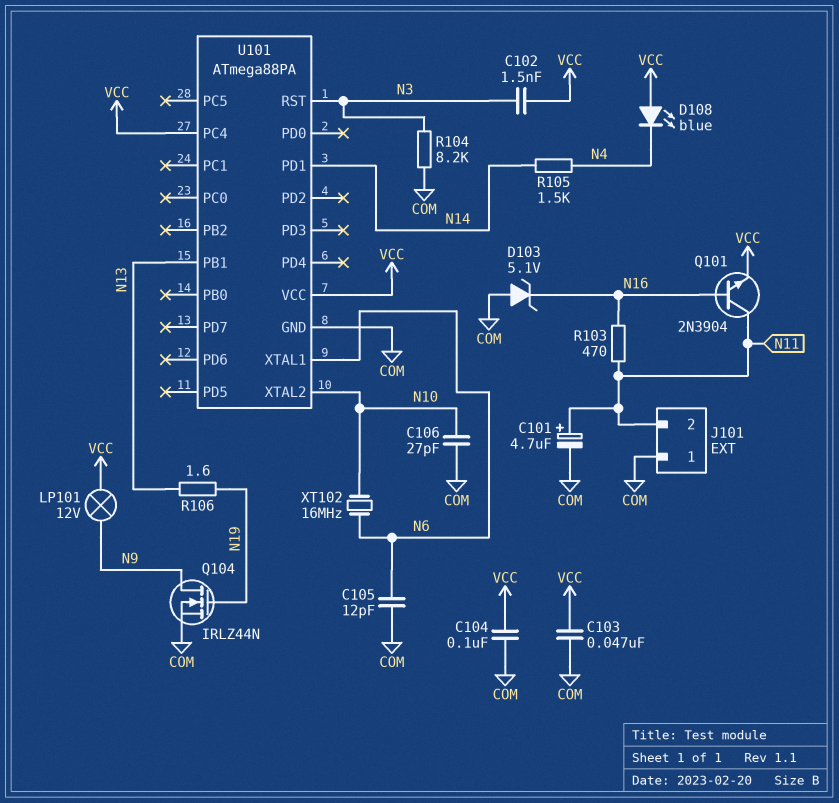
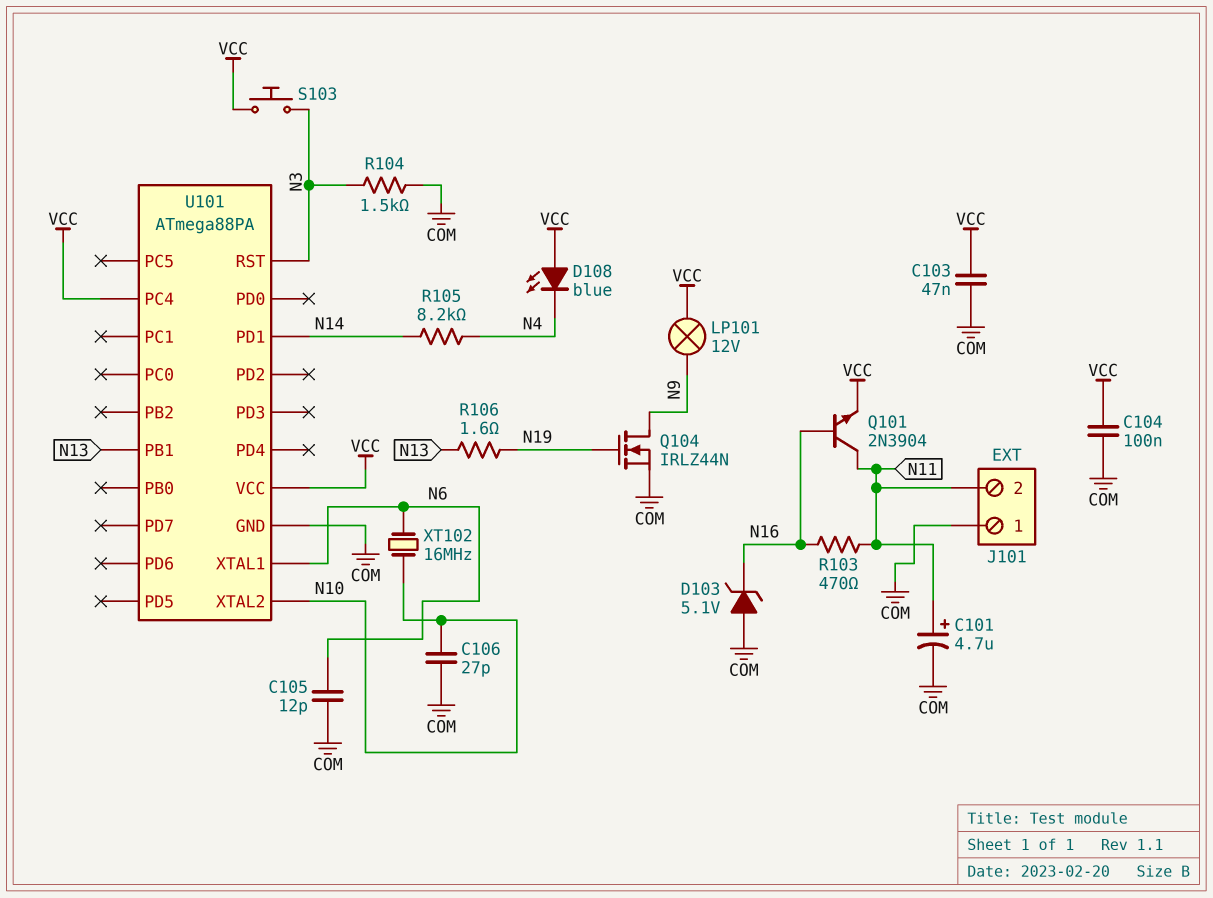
C102: 1.5nF (N3, VCC) -> none
R104: 8.2k (COM, N3) -> 1.5k (COM, N3)
R105: 1.5k (N4, N14) -> 8.2k (N4, N14)
S103: none -> button (N3, VCC)

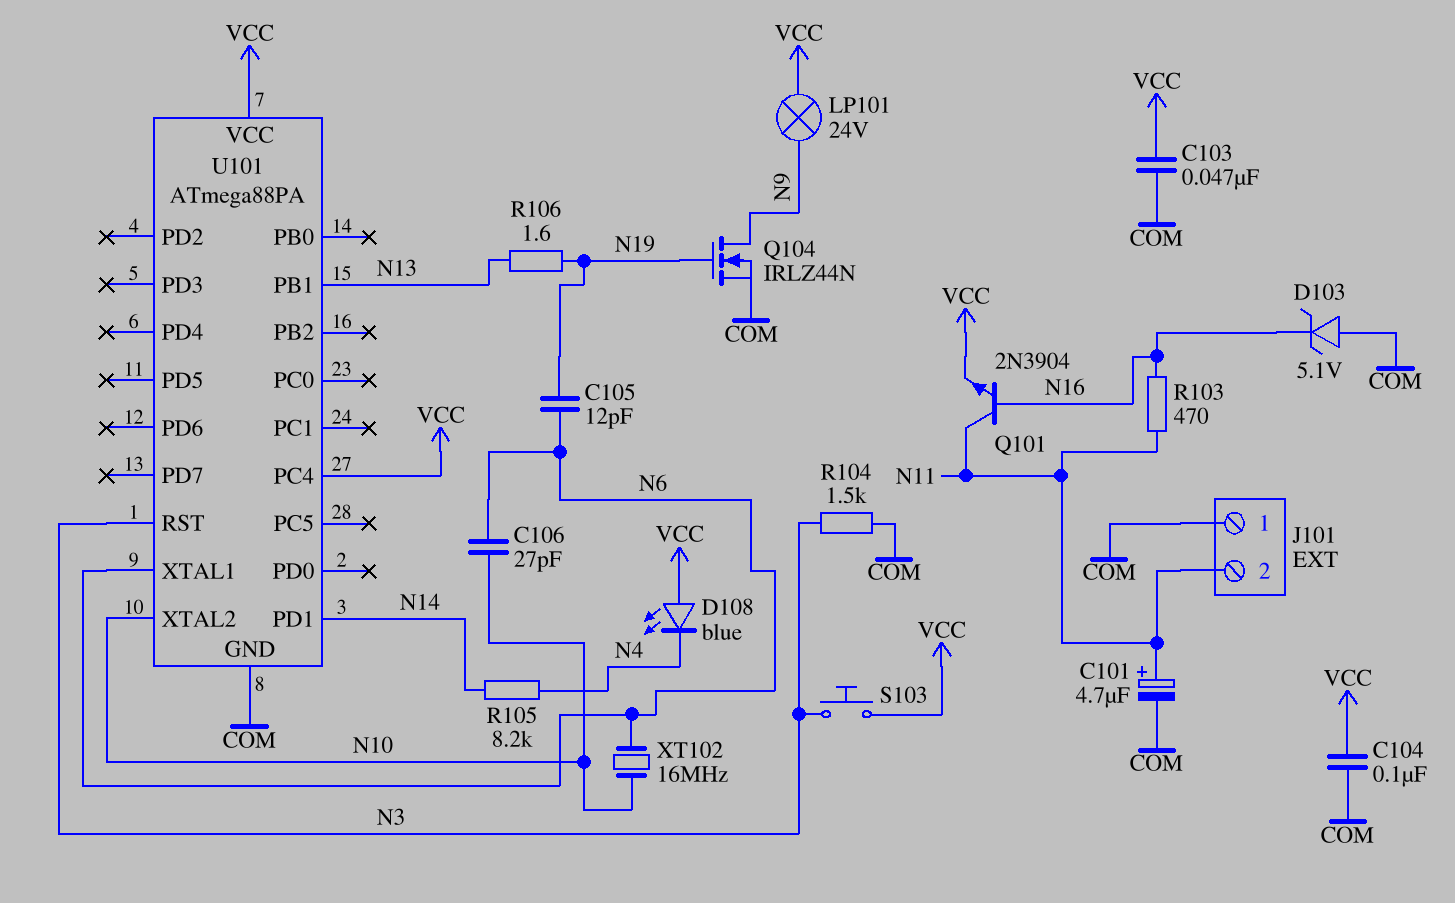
C105: 12pF (COM, N6) -> 12pF (N6, N19)
C106: 27pF (COM, N10) -> 27pF (N6, N10)
LP101: lamp 12V (N9, VCC) -> lamp 24V (N9, VCC)

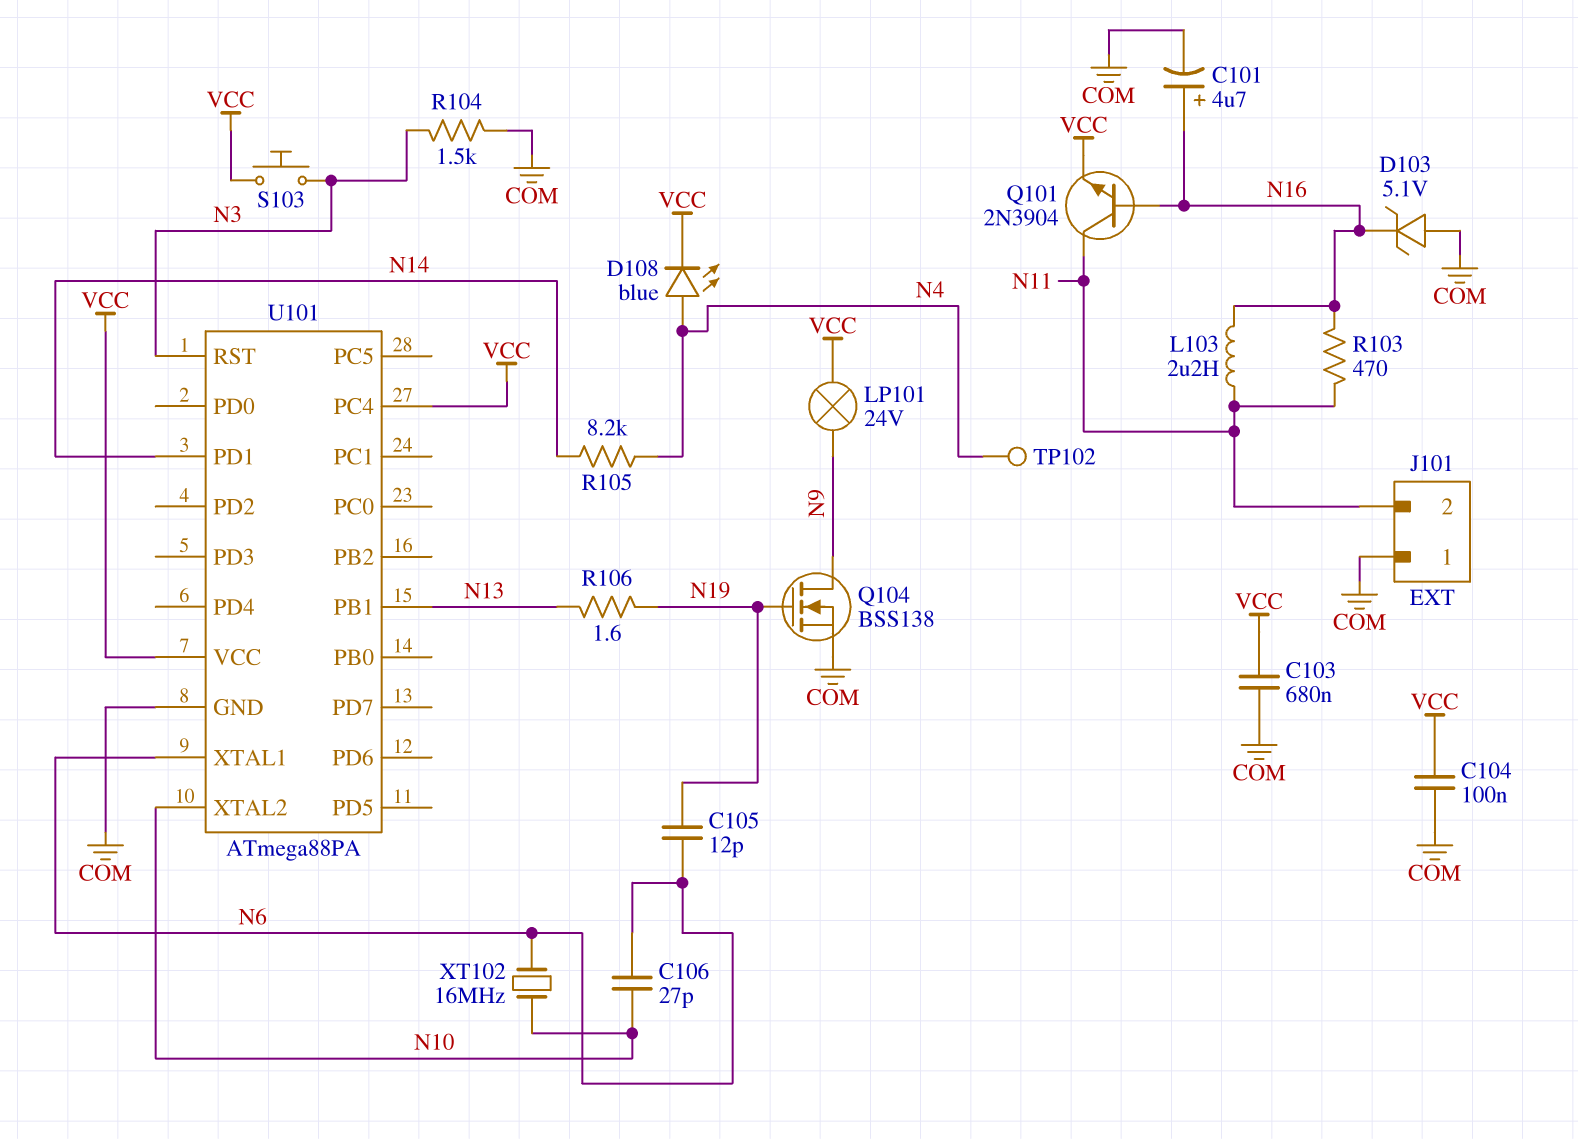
C101: 4.7uF (plus N11, minus COM) -> 4.7uF (plus N16, minus COM)
C103: 47nF (COM, VCC) -> 680nF (COM, VCC)
D108: LED blue (A VCC, K N4) -> LED blue (A N4, K VCC)
L103: none -> 2.2uH (N11, N16)
Q104: NMOS IRLZ44N (G N19, D N9, S COM) -> NMOS BSS138 (G N19, D N9, S COM)
TP102: none -> test point (N4)

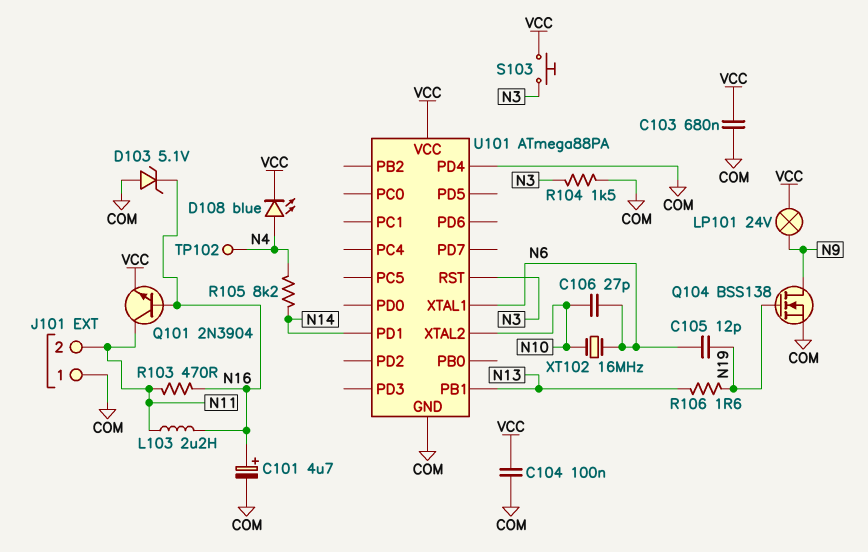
U101 pin PC4: VCC -> none
U101 pin PD4: none -> COM

